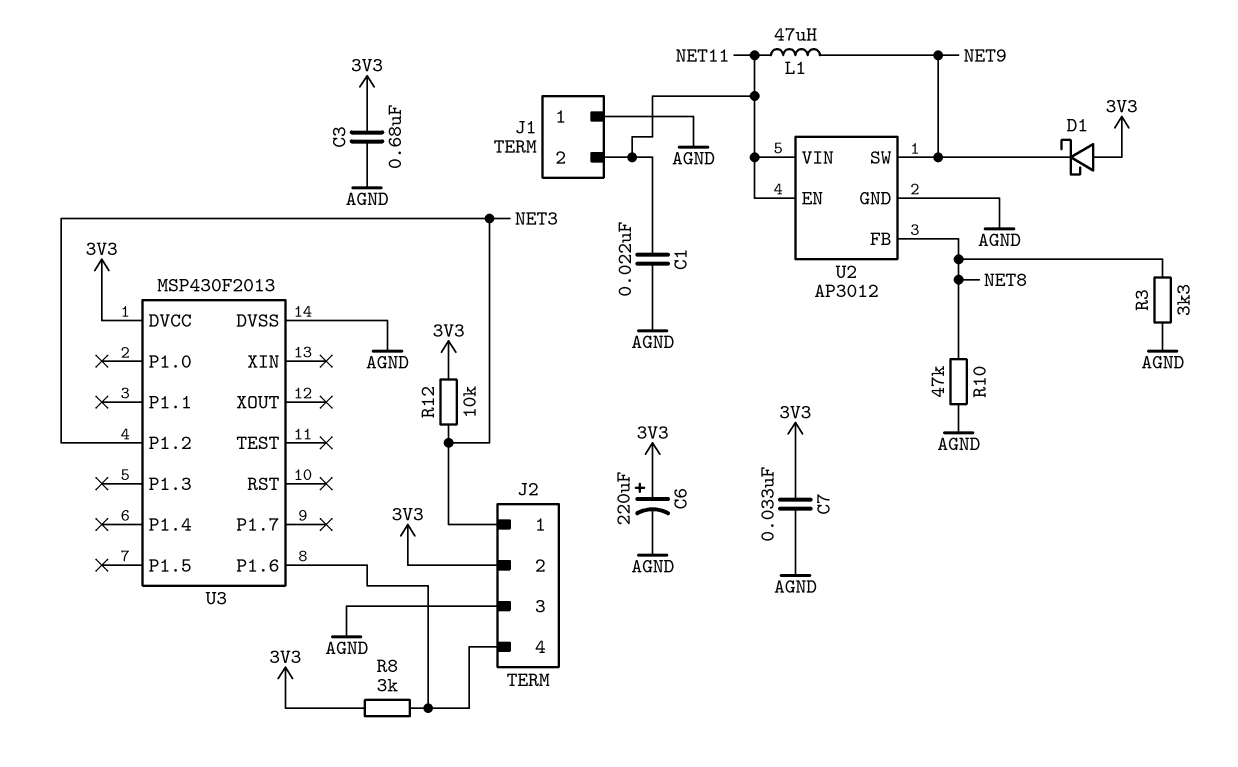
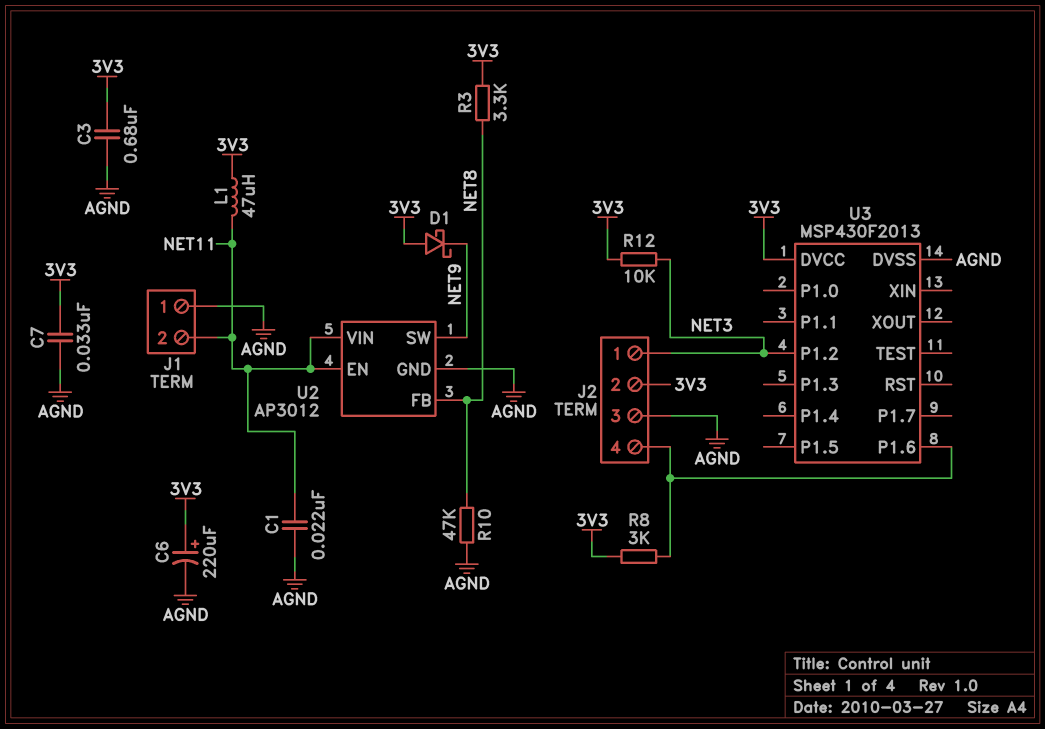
L1: 47uH (NET9, NET11) -> 47uH (3V3, NET11)
R3: 3.3k (AGND, NET8) -> 3.3k (3V3, NET8)

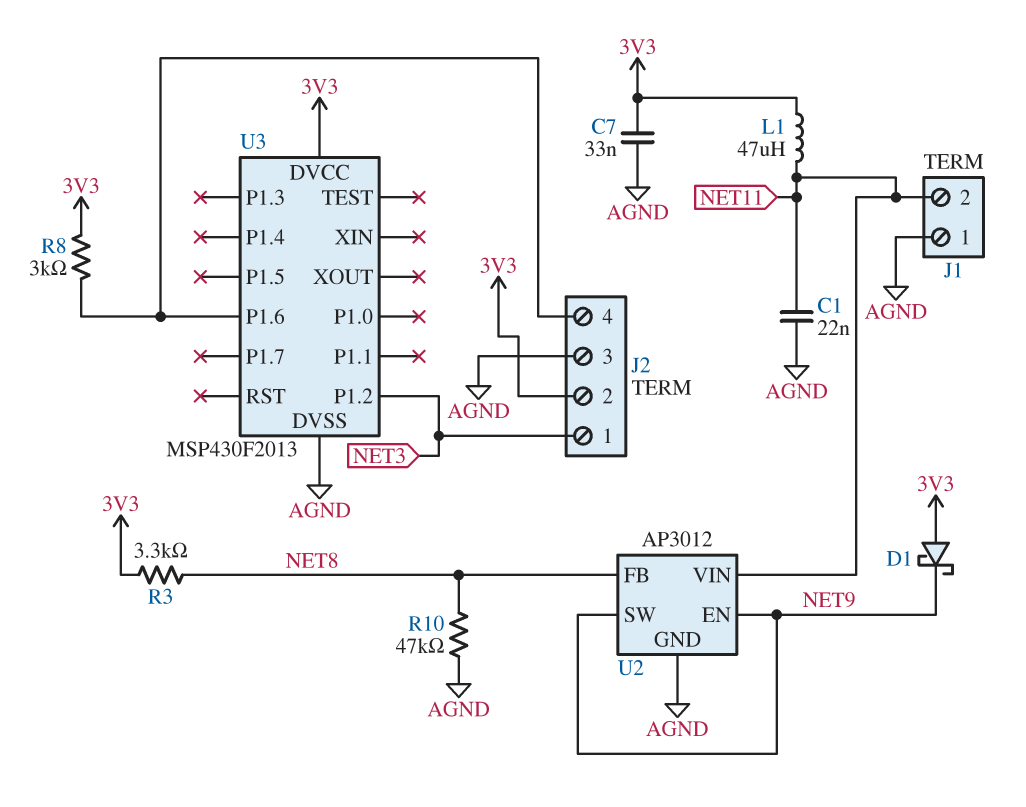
C3: 680nF (3V3, AGND) -> none
C6: 220uF (plus 3V3, minus AGND) -> none
R12: 10k (3V3, NET3) -> none
U2 pin EN: NET11 -> NET9

